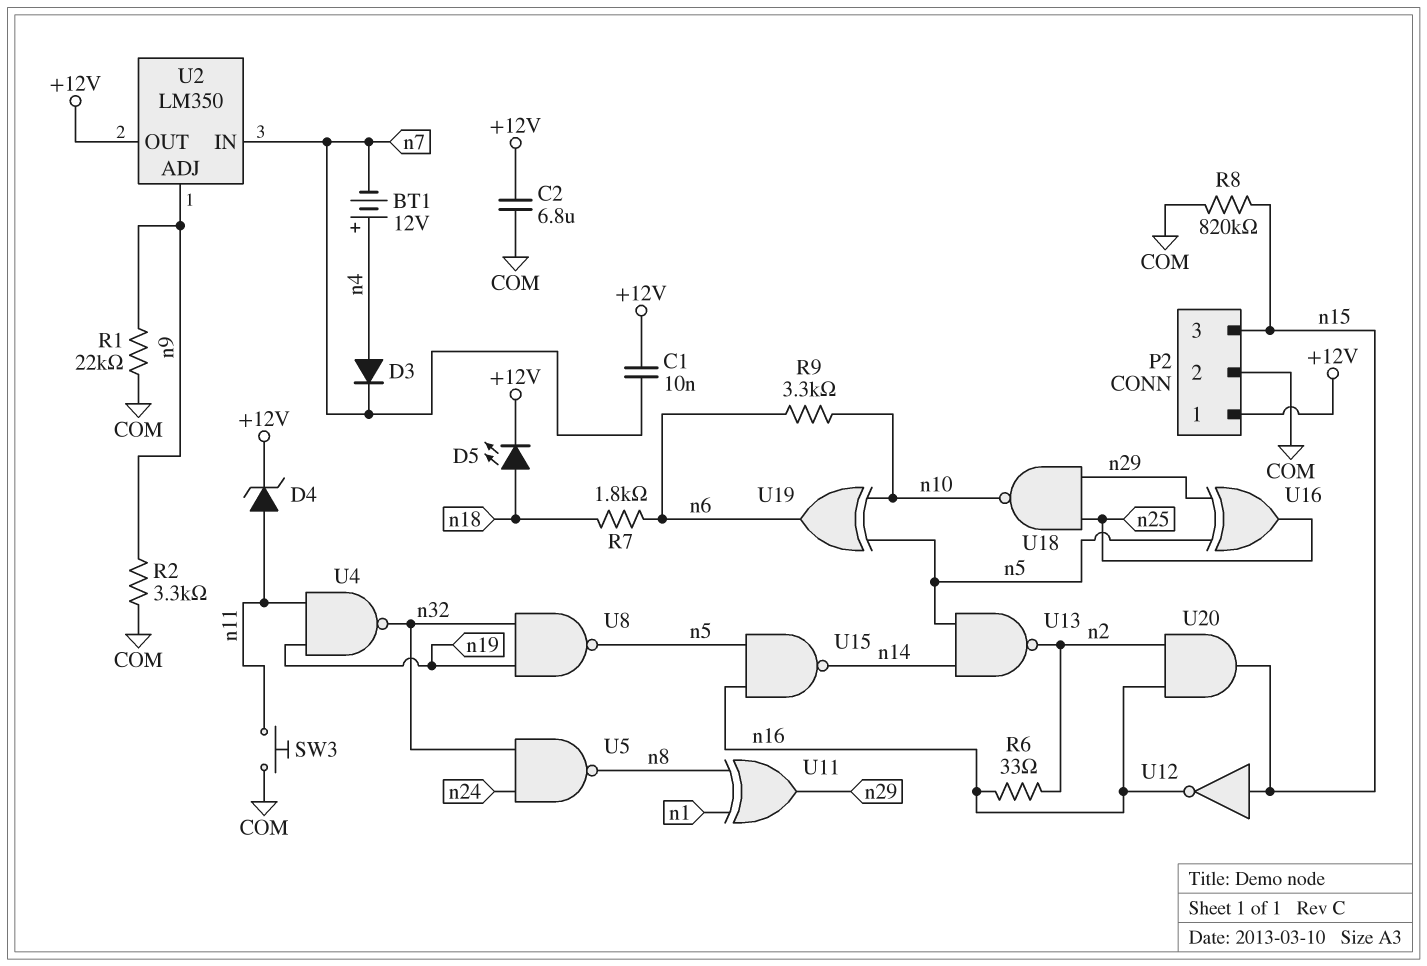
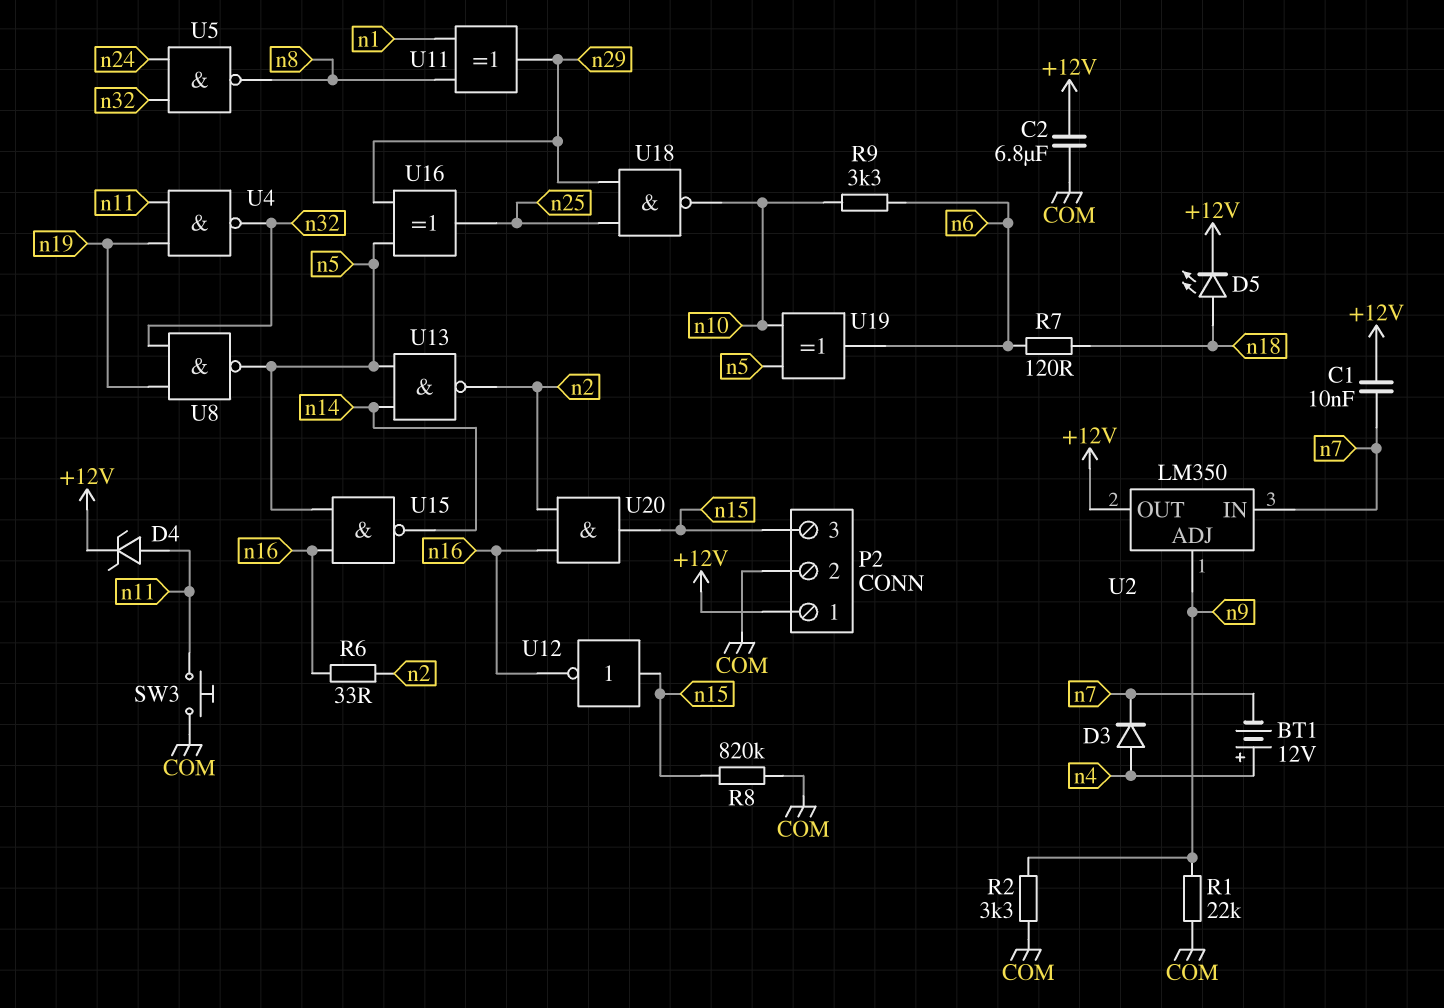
R7: 1.8k (n6, n18) -> 120 (n6, n18)

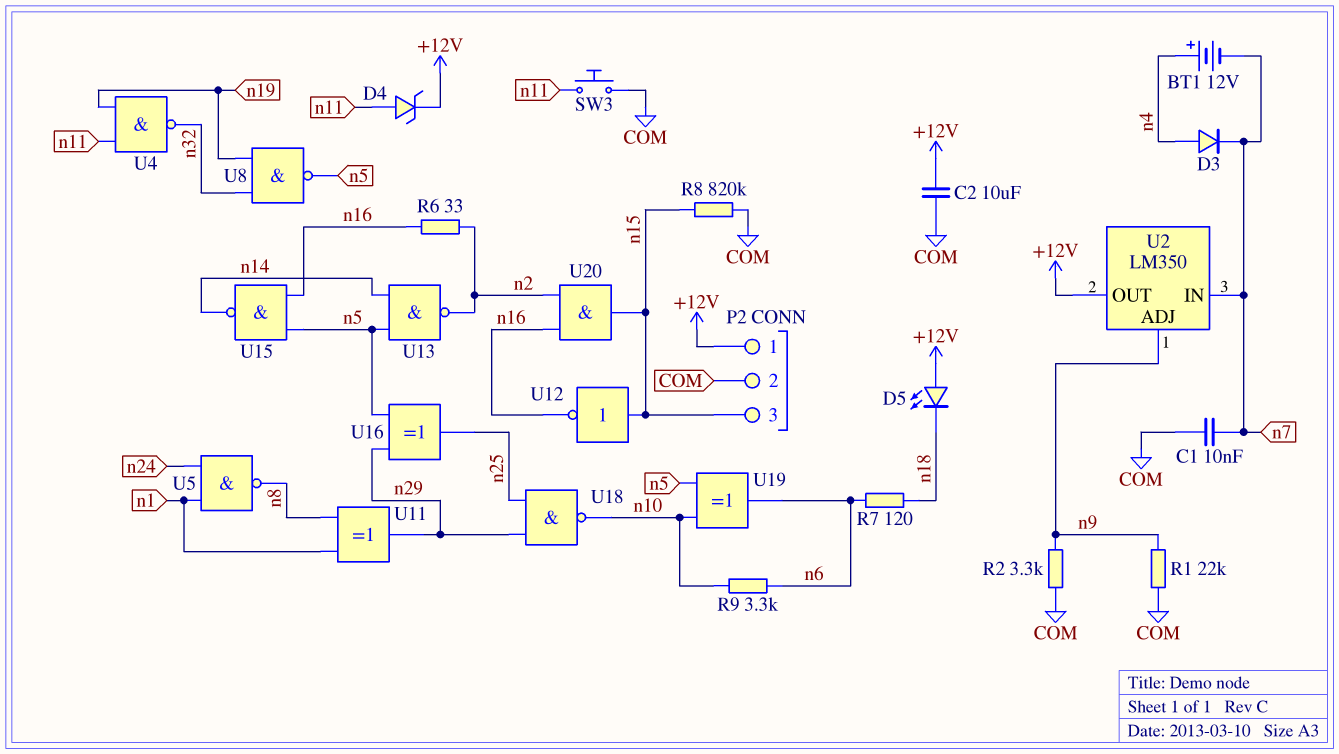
C1: 10nF (+12V, n7) -> 10nF (COM, n7)
C2: 6.8uF (+12V, COM) -> 10uF (+12V, COM)
D5: LED (A n18, K +12V) -> LED (A +12V, K n18)
U5: NAND (in n24, in n32, out n8) -> NAND (in n1, in n24, out n8)

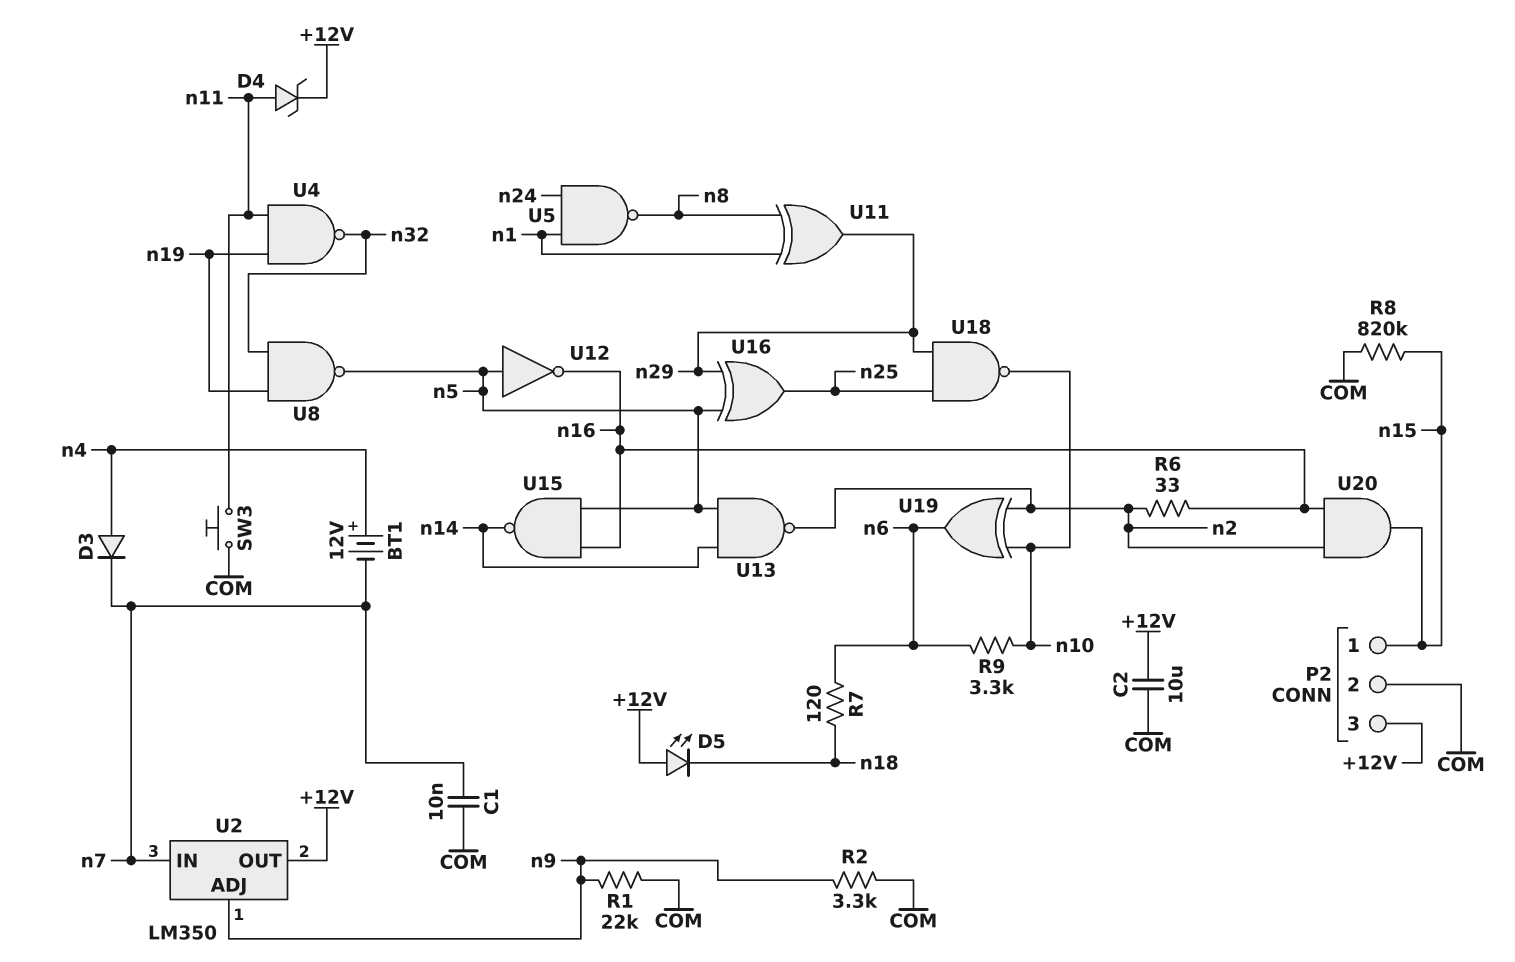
P2 pin 1: +12V -> n15
P2 pin 3: n15 -> +12V
U12: NOT (in n15, out n16) -> NOT (in n5, out n16)
U19: XOR (in n5, in n10, out n6) -> XOR (in n2, in n10, out n6)

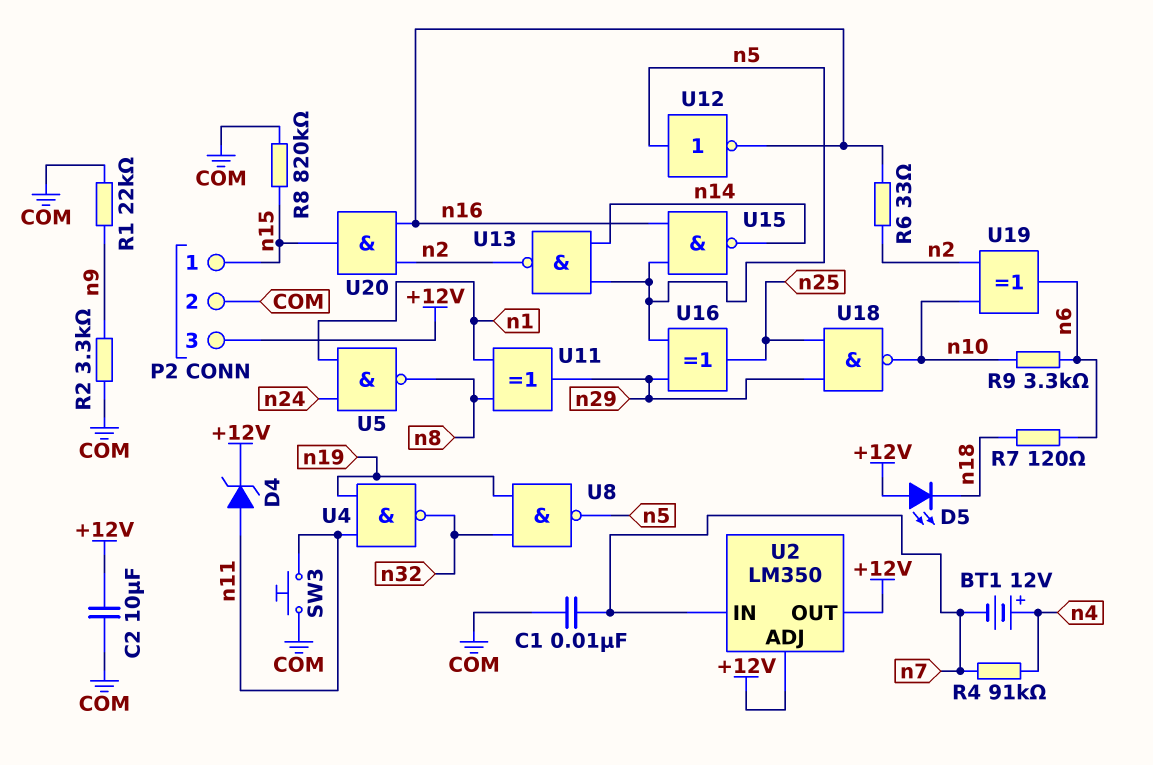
D3: diode (A n4, K n7) -> none
R4: none -> 91k (n4, n7)
U2 pin ADJ: n9 -> +12V

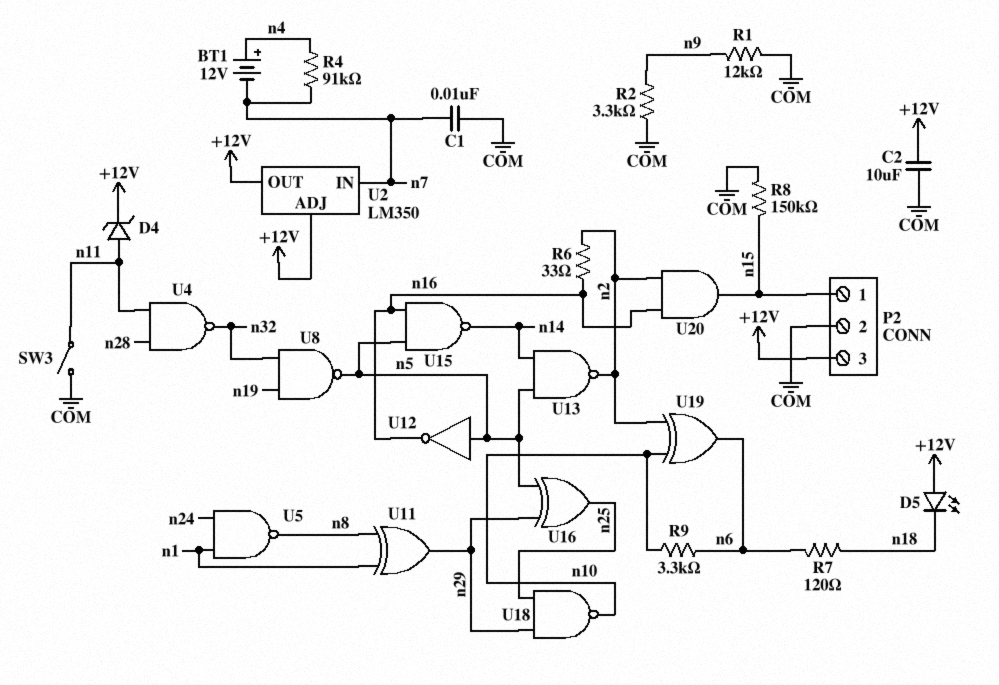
R1: 22k (COM, n9) -> 12k (COM, n9)
R8: 820k (COM, n15) -> 150k (COM, n15)
SW3: button (COM, n11) -> switch (COM, n11)
U4: NAND (in n11, in n19, out n32) -> NAND (in n11, in n28, out n32)

